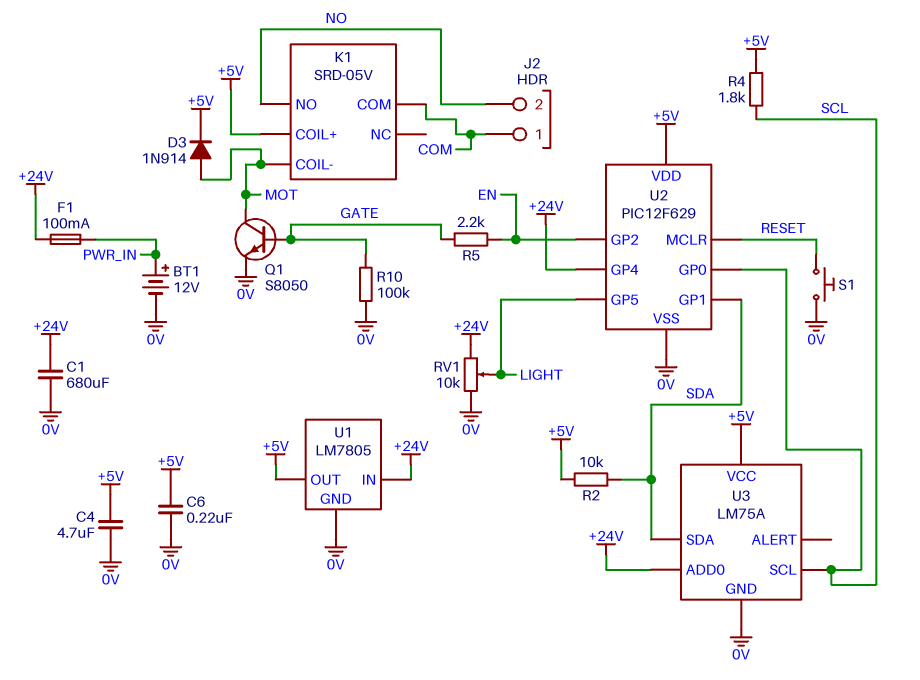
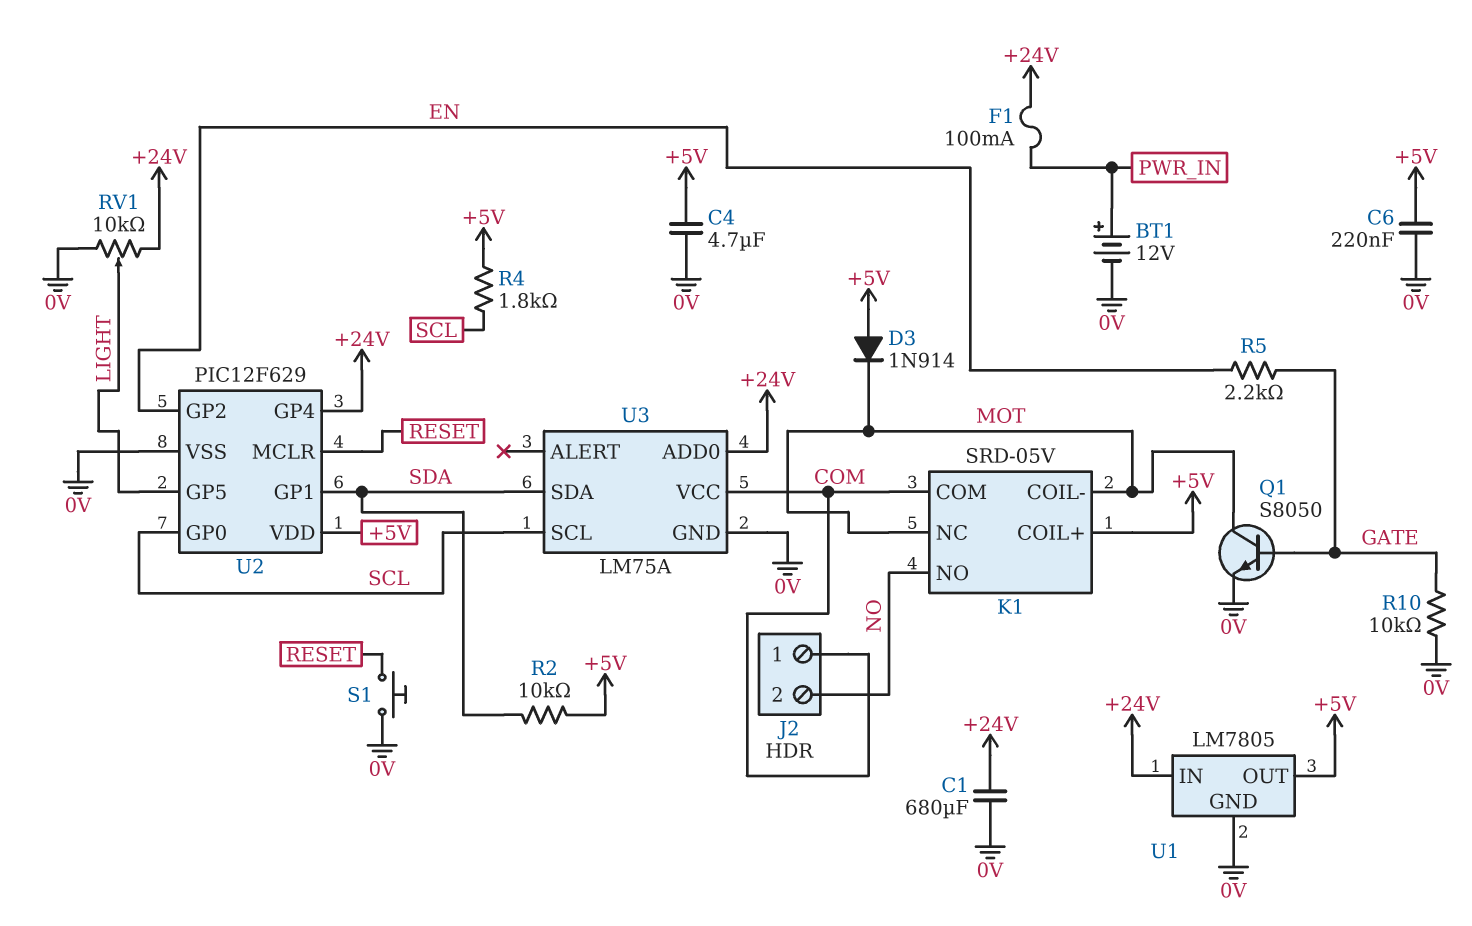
D3: diode 1N914 (A MOT, K +5V) -> diode 1N914 (A +5V, K MOT)
K1 pin NC: none -> MOT
R10: 100k (0V, GATE) -> 10k (0V, GATE)
U3 pin VCC: +5V -> COM

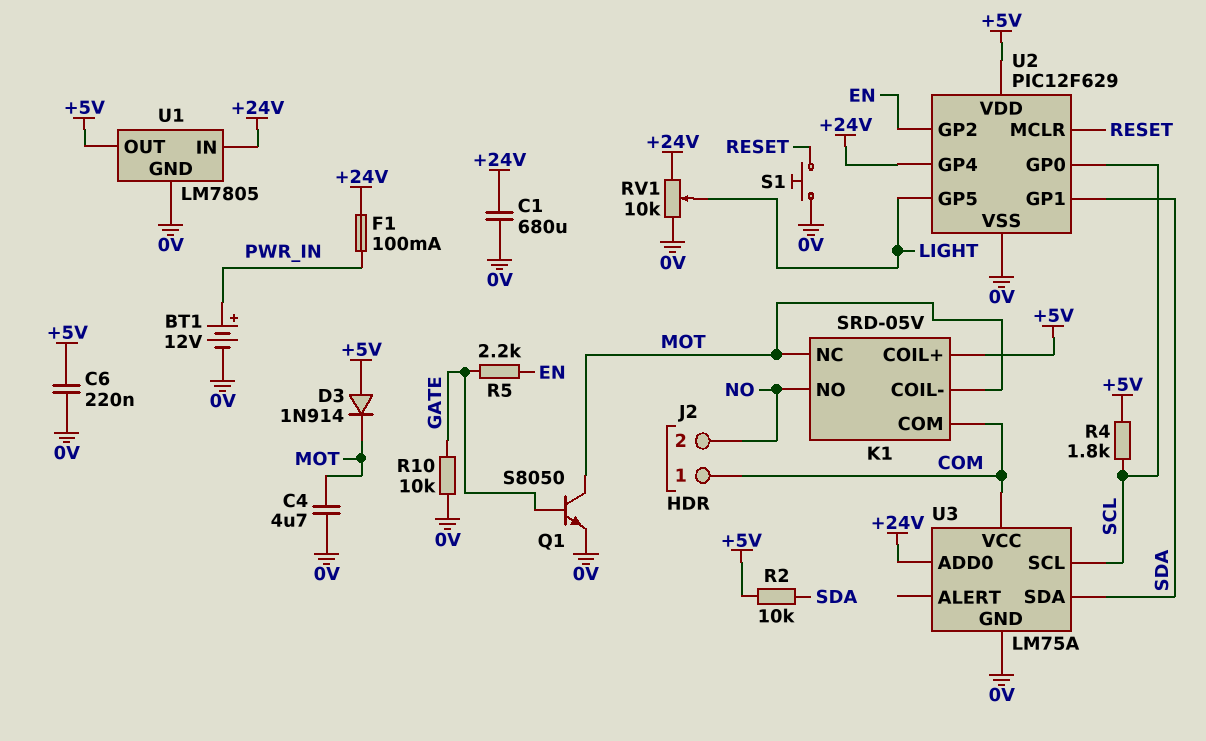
C4: 4.7uF (+5V, 0V) -> 4.7uF (0V, MOT)

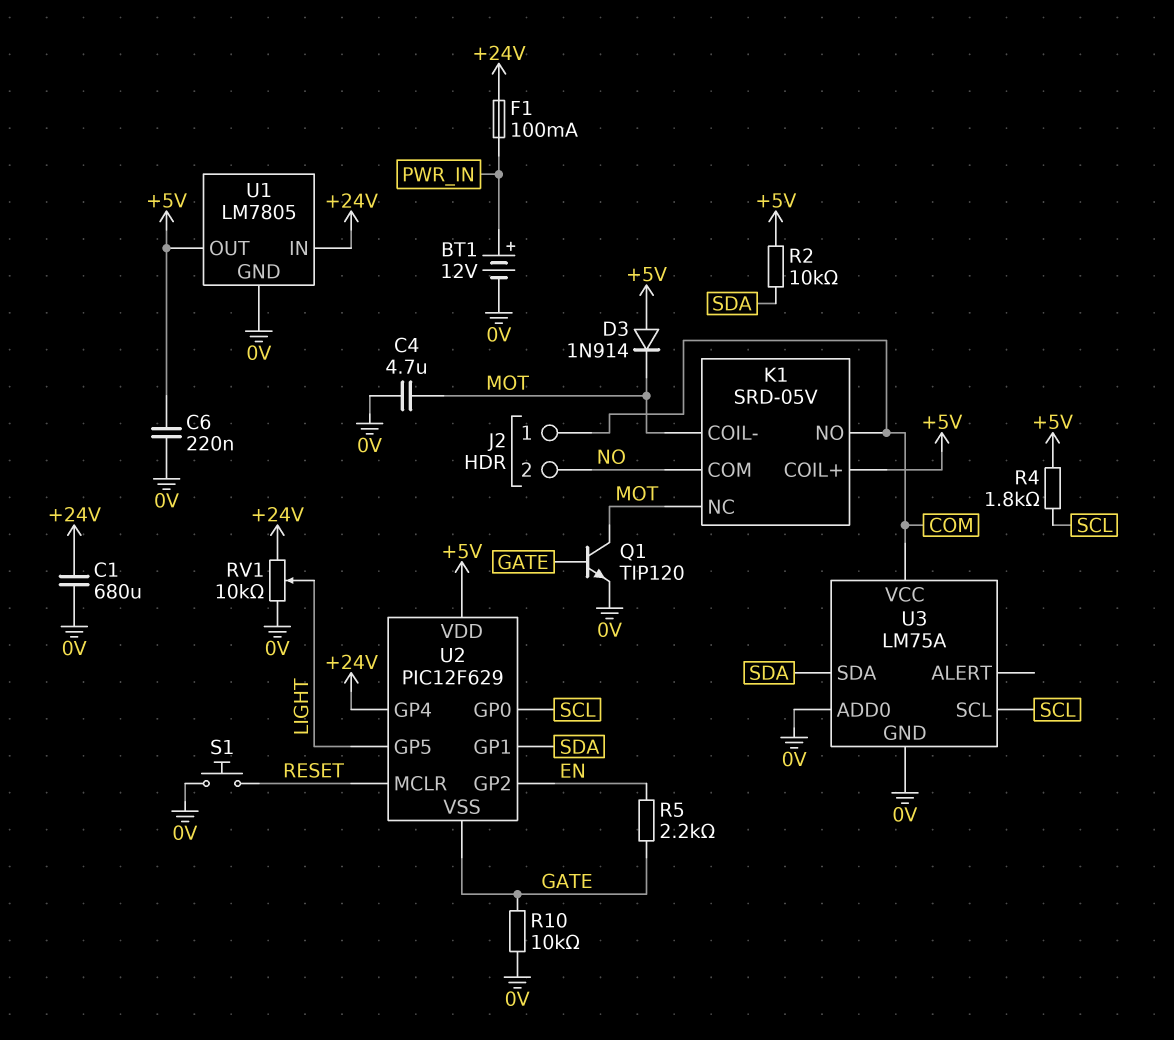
K1 pin COM: COM -> NO
K1 pin NO: NO -> COM
Q1: NPN S8050 (B GATE, C MOT, E 0V) -> NPN TIP120 (B GATE, C MOT, E 0V)
U2 pin VSS: 0V -> GATE
U3 pin ADD0: +24V -> 0V

